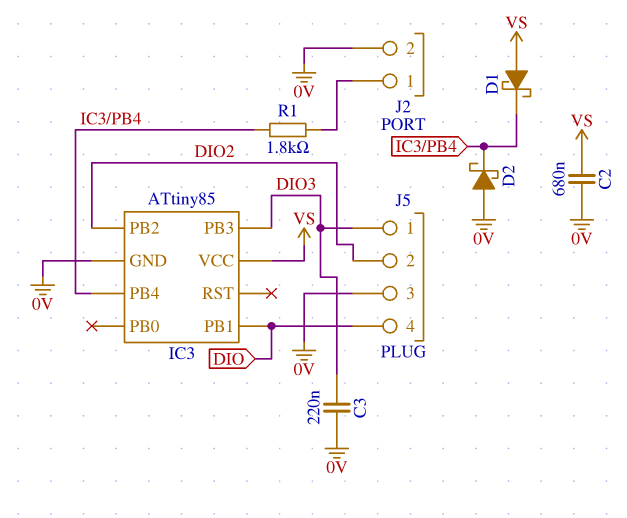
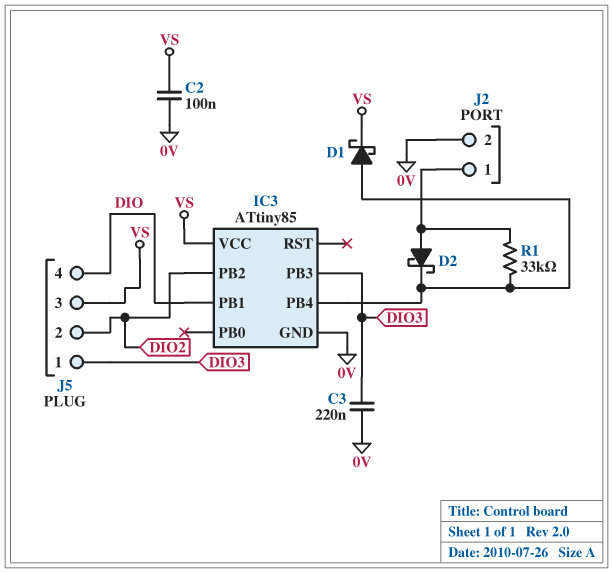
C2: 680nF (0V, VS) -> 100nF (0V, VS)
D1: schottky (A VS, K IC3/PB4) -> schottky (A IC3/PB4, K VS)
D2: schottky (A 0V, K IC3/PB4) -> schottky (A J2/1, K IC3/PB4)
J5 pin 3: 0V -> VS
R1: 1.8k (IC3/PB4, J2/1) -> 33k (IC3/PB4, J2/1)

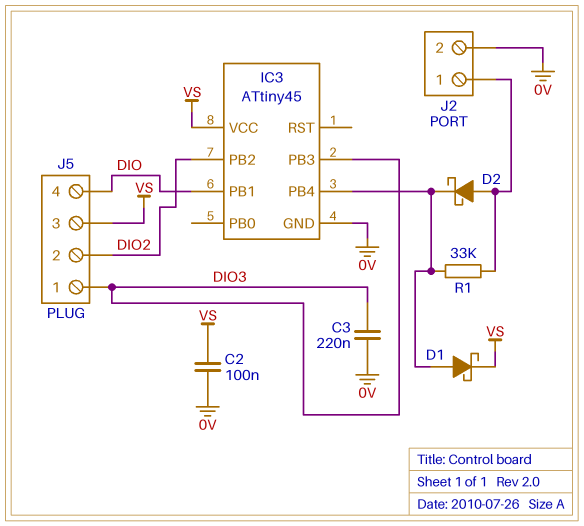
IC3: ATtiny85 -> ATtiny45

